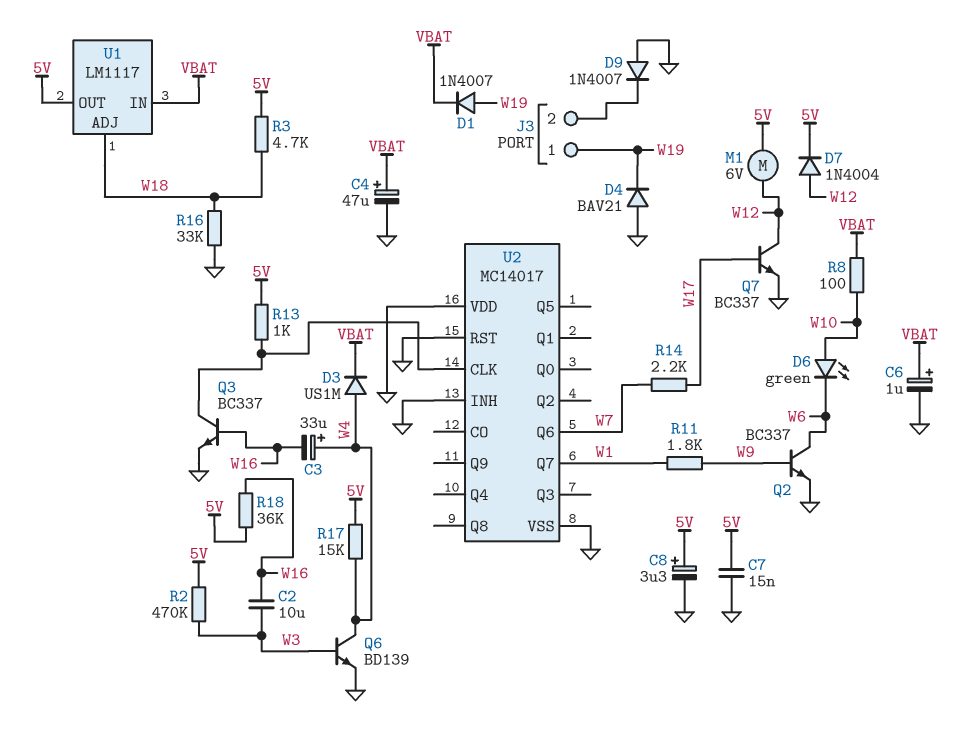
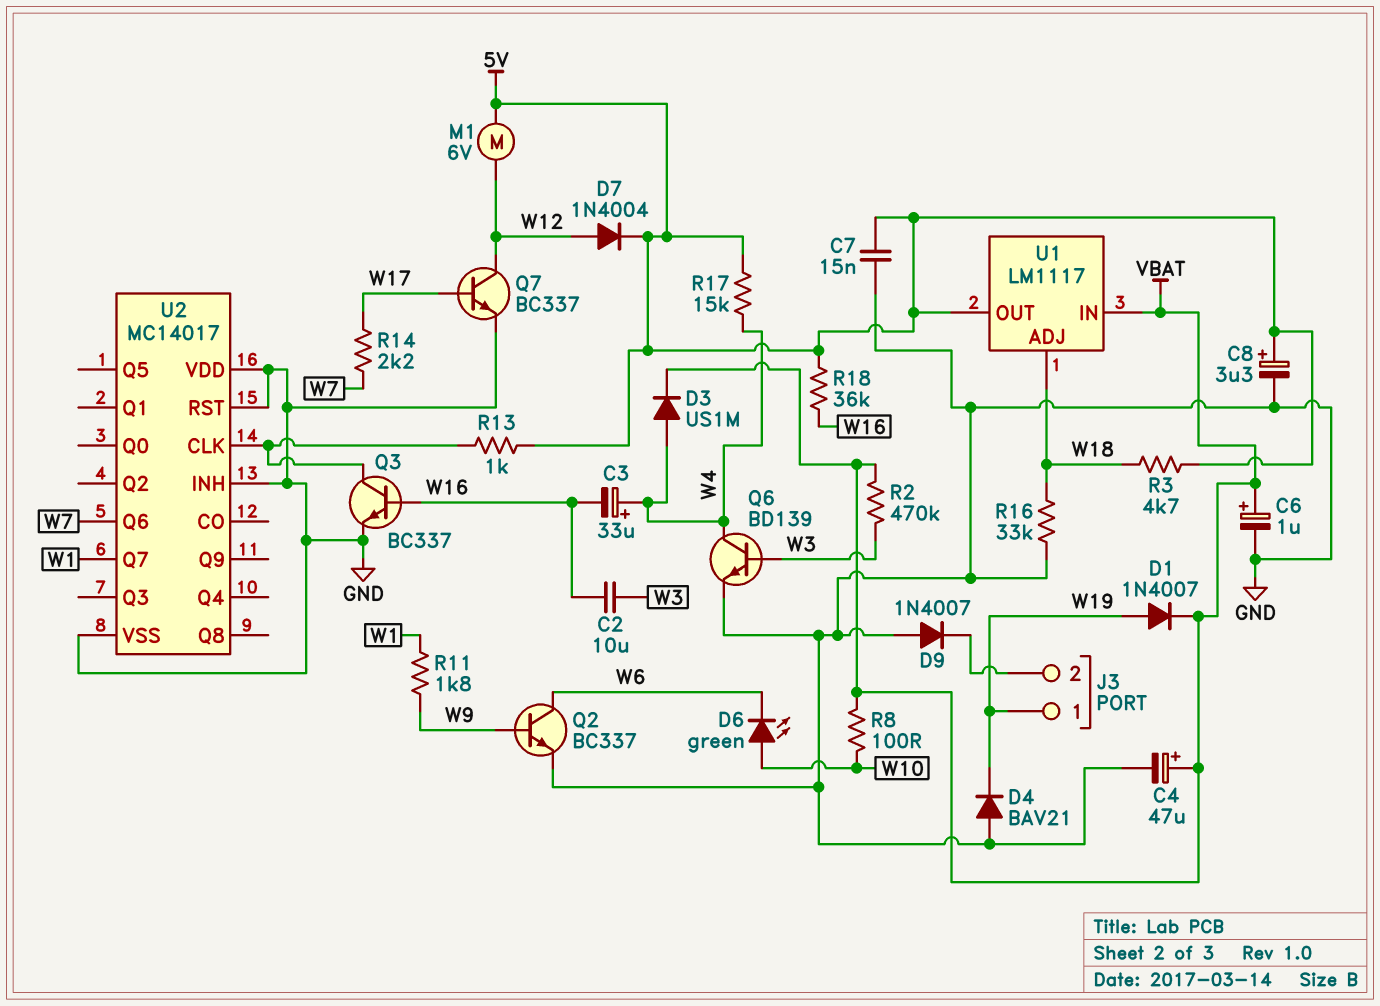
R2: 470k (5V, W3) -> 470k (VBAT, W3)

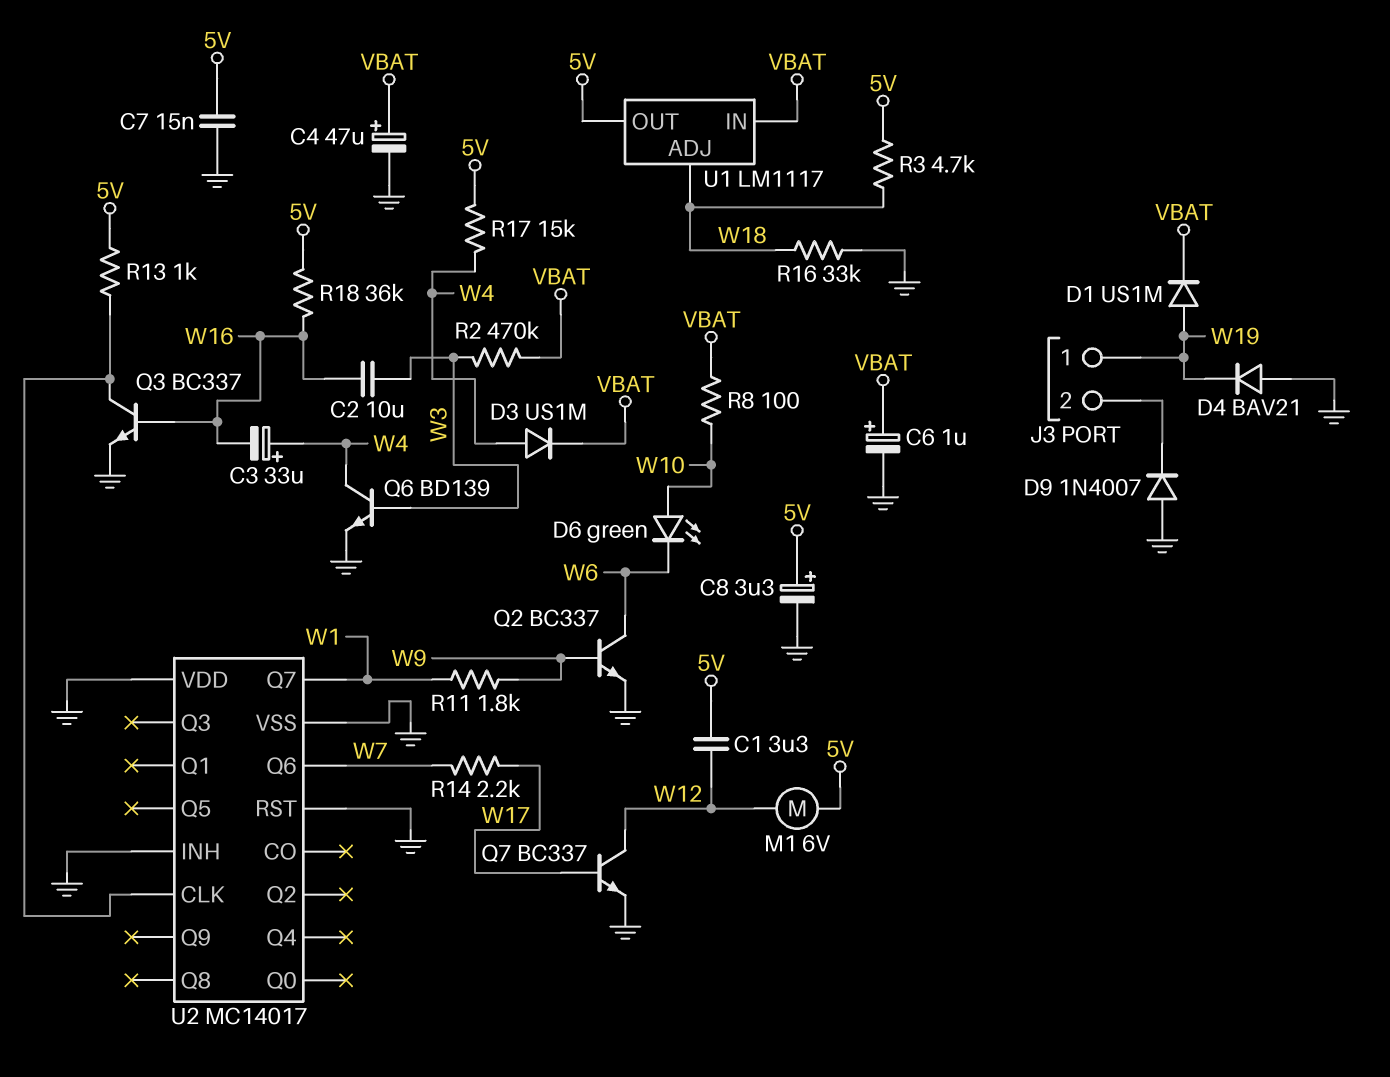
C1: none -> 3.3uF (5V, W12)
D1: diode 1N4007 (A W19, K VBAT) -> diode US1M (A W19, K VBAT)
D7: diode 1N4004 (A W12, K 5V) -> none

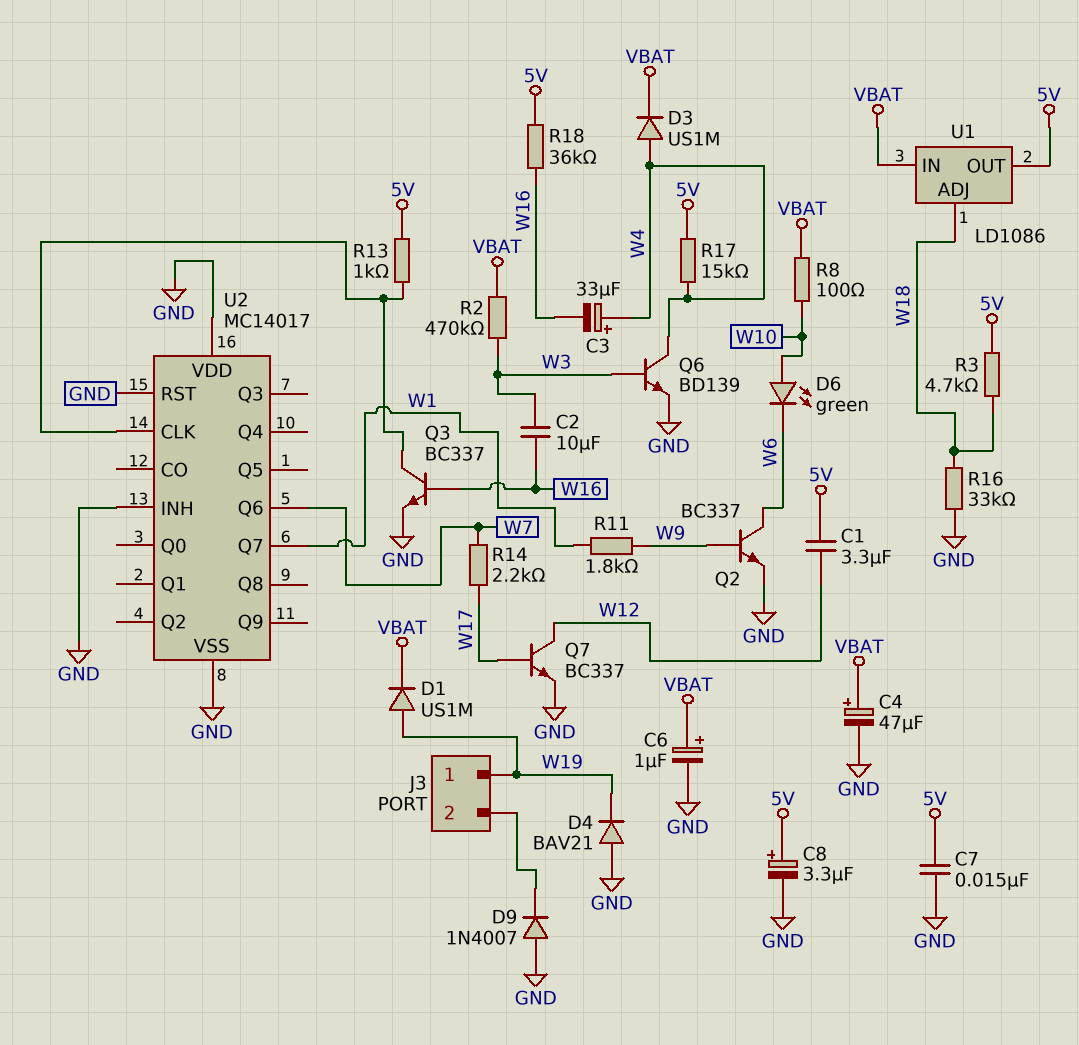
M1: motor 6V (5V, W12) -> none
U1: LM1117 -> LD1086

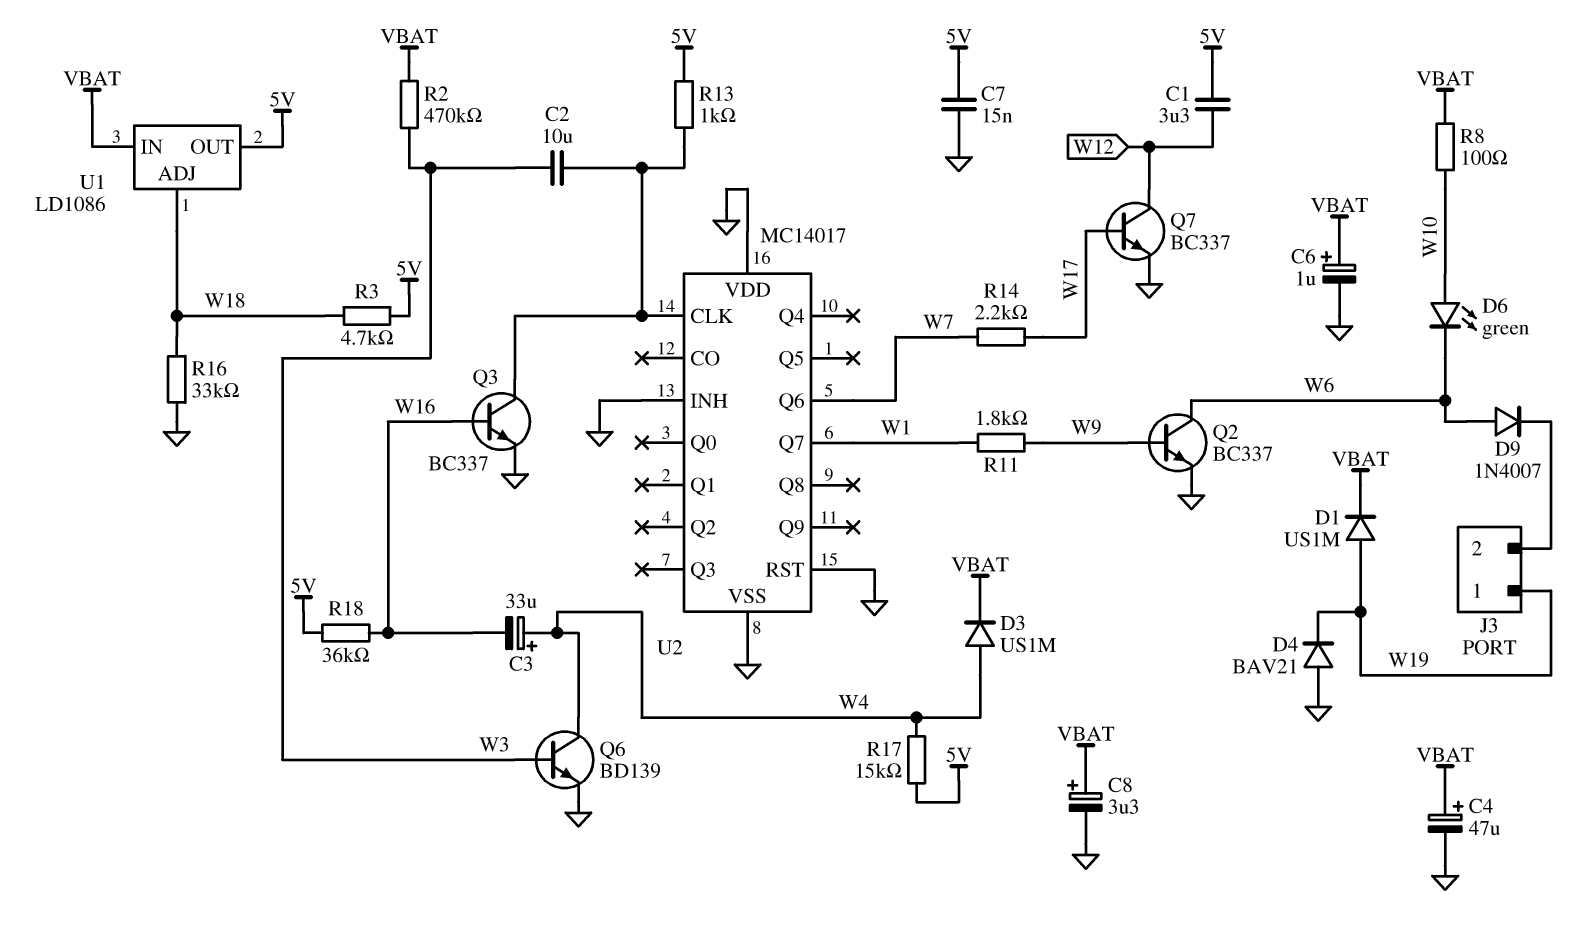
C2: 10uF (W3, W16) -> 10uF (U2/CLK, W3)
C8: 3.3uF (plus 5V, minus GND) -> 3.3uF (plus VBAT, minus GND)
D9: diode 1N4007 (A GND, K J3/2) -> diode 1N4007 (A W6, K J3/2)

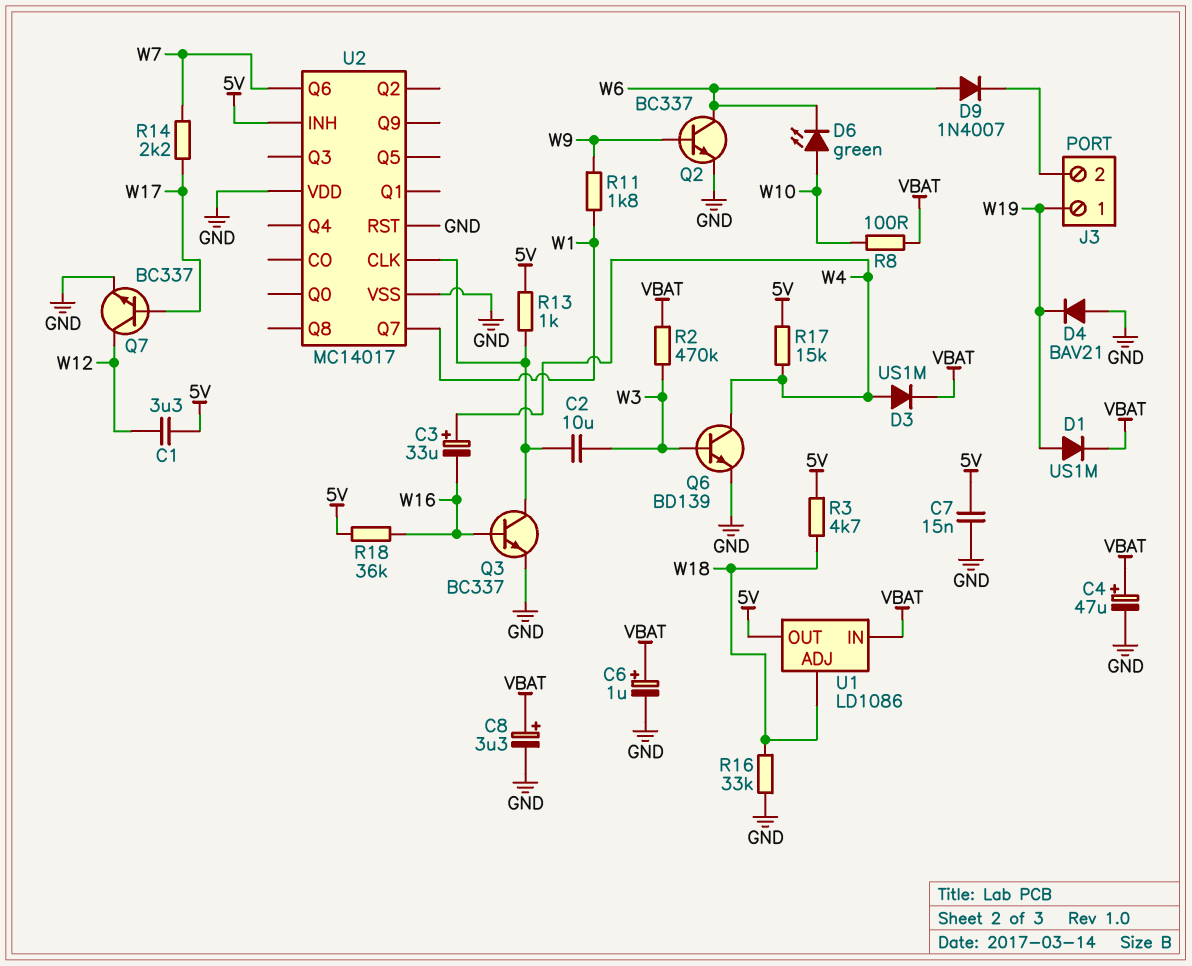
U2 pin INH: GND -> 5V

